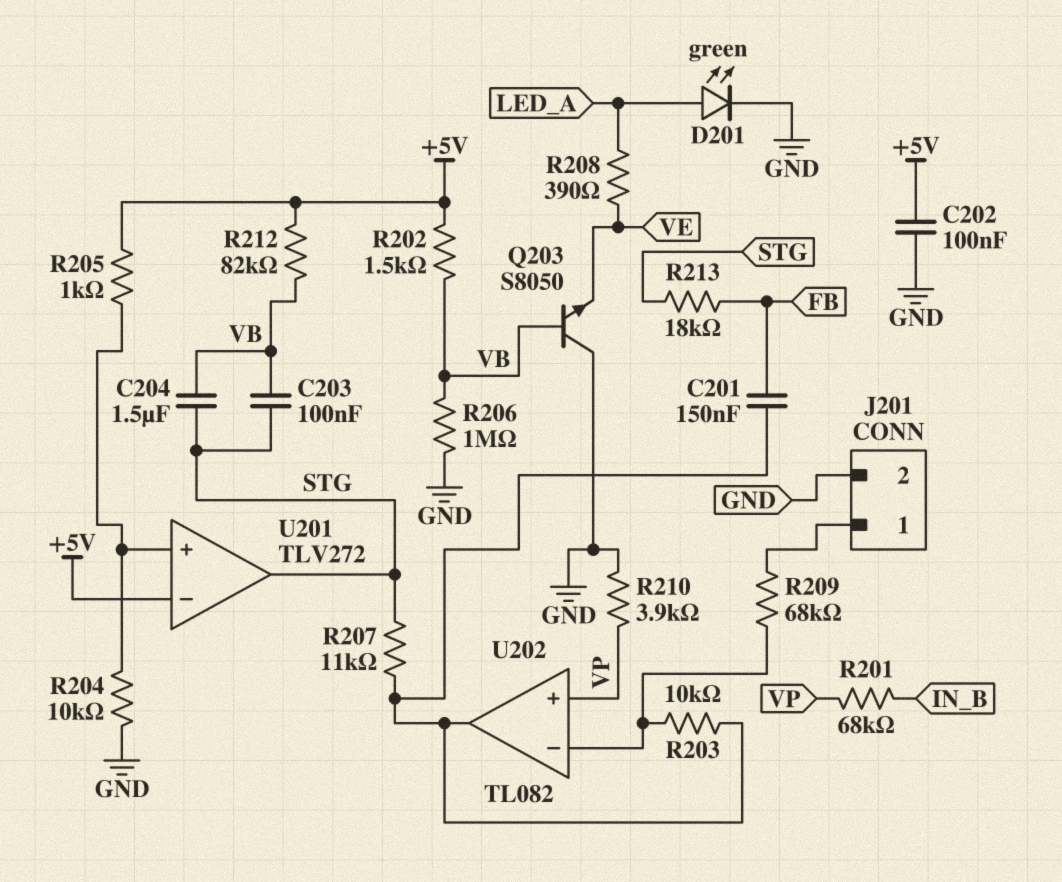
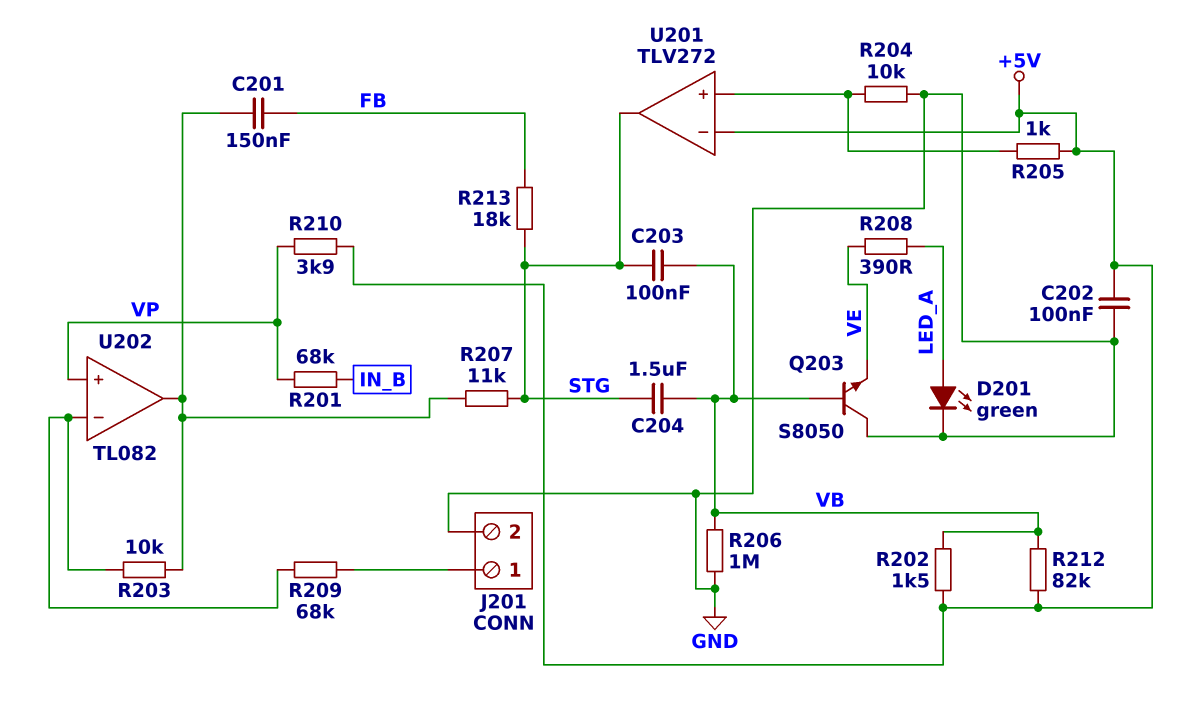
R210: 3.9k (GND, VP) -> 3.9k (+5V, VP)

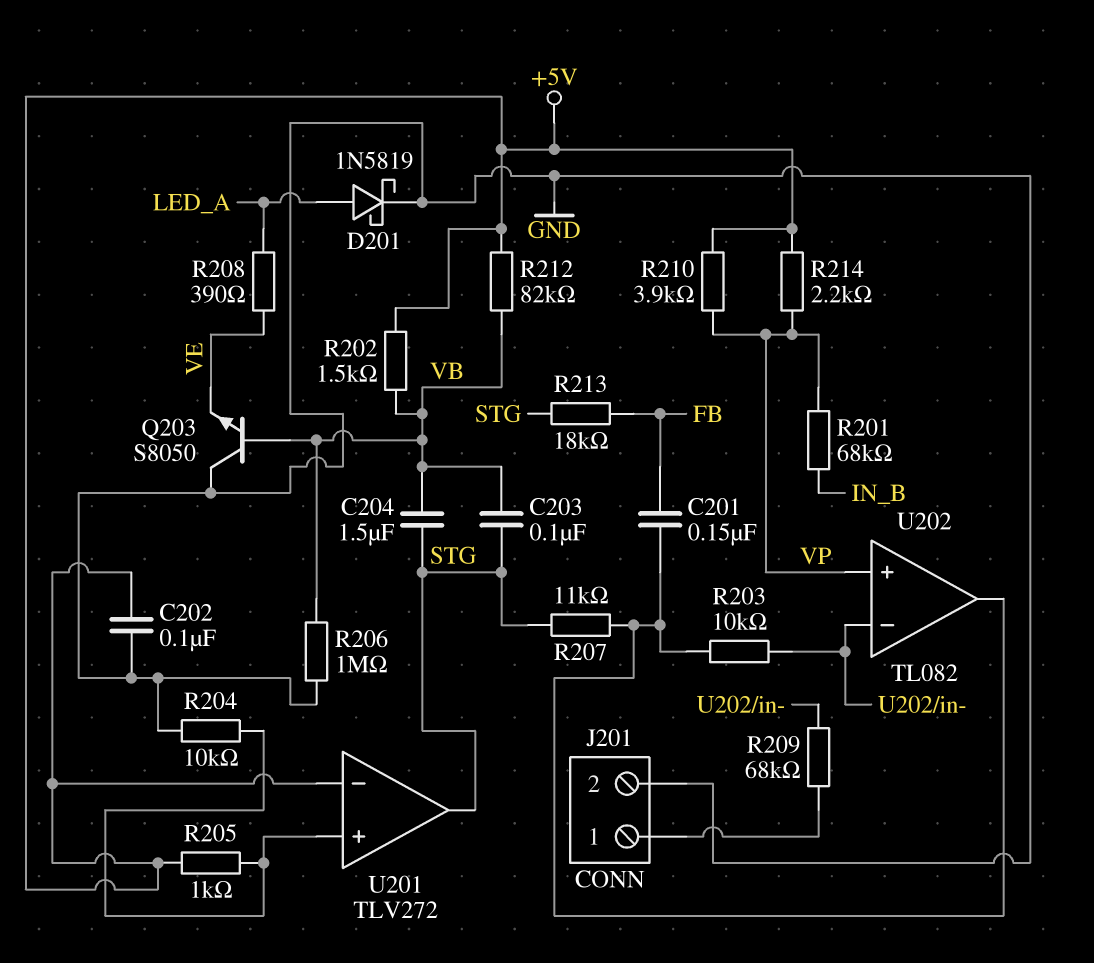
D201: LED green (A LED_A, K GND) -> schottky 1N5819 (A LED_A, K GND)
R214: none -> 2.2k (+5V, VP)

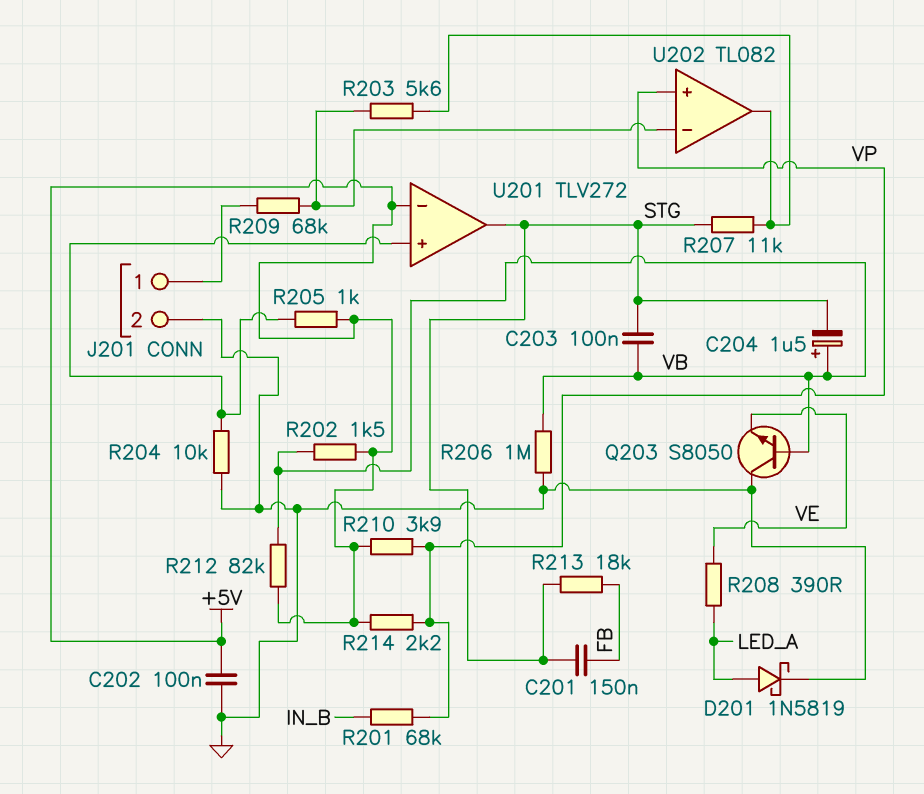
C201: 150nF (FB, U202/out) -> 150nF (FB, STG)
C204: 1.5uF (STG, VB) -> 1.5uF (plus VB, minus STG)
R203: 10k (U202/in-, U202/out) -> 5.6k (U202/in-, U202/out)

